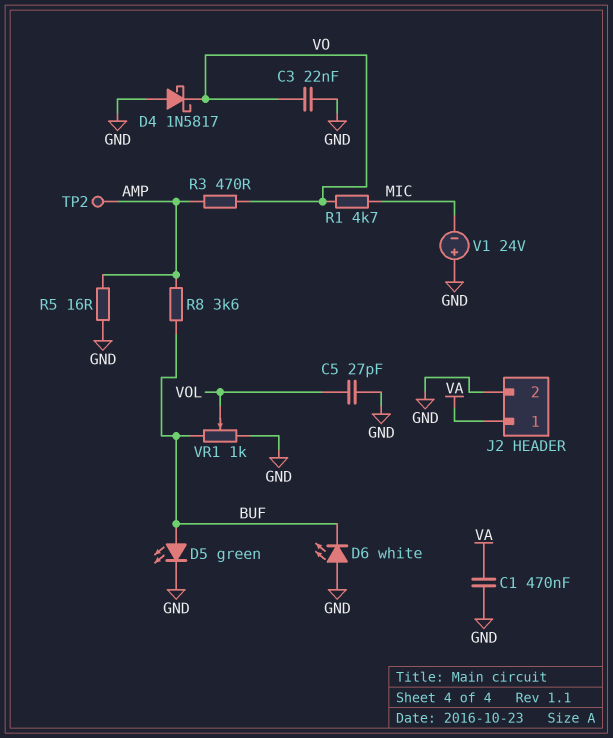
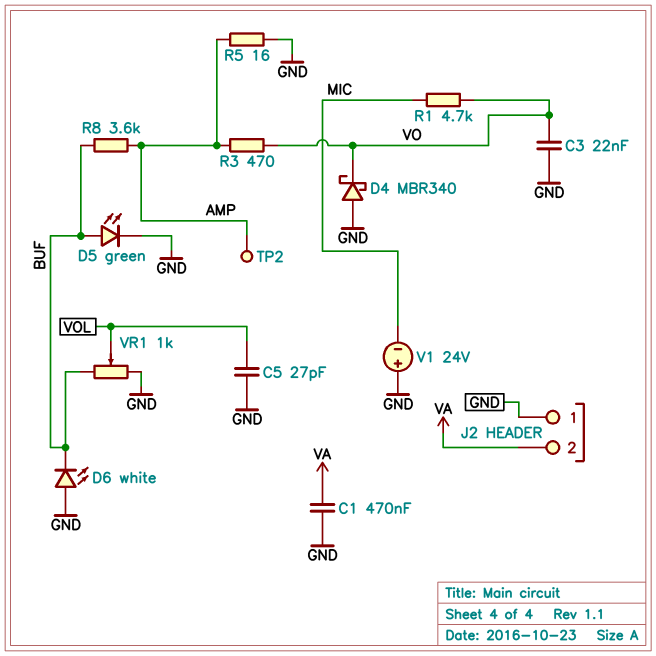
D4: schottky 1N5817 (A GND, K VO) -> schottky MBR340 (A GND, K VO)
J2 pin 1: VA -> GND
J2 pin 2: GND -> VA

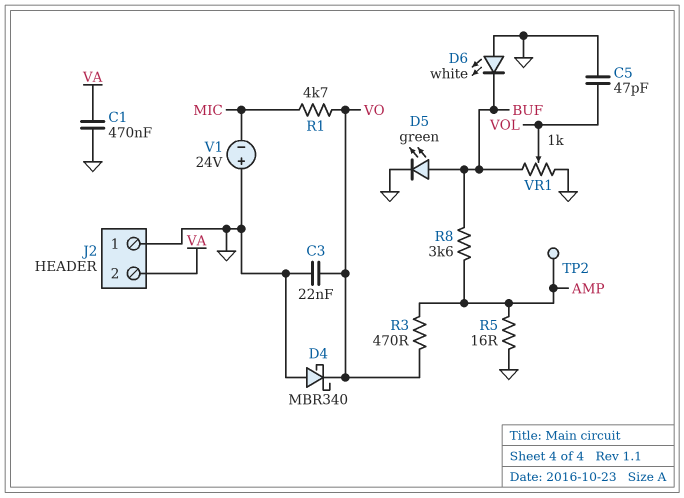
C5: 27pF (GND, VOL) -> 47pF (GND, VOL)

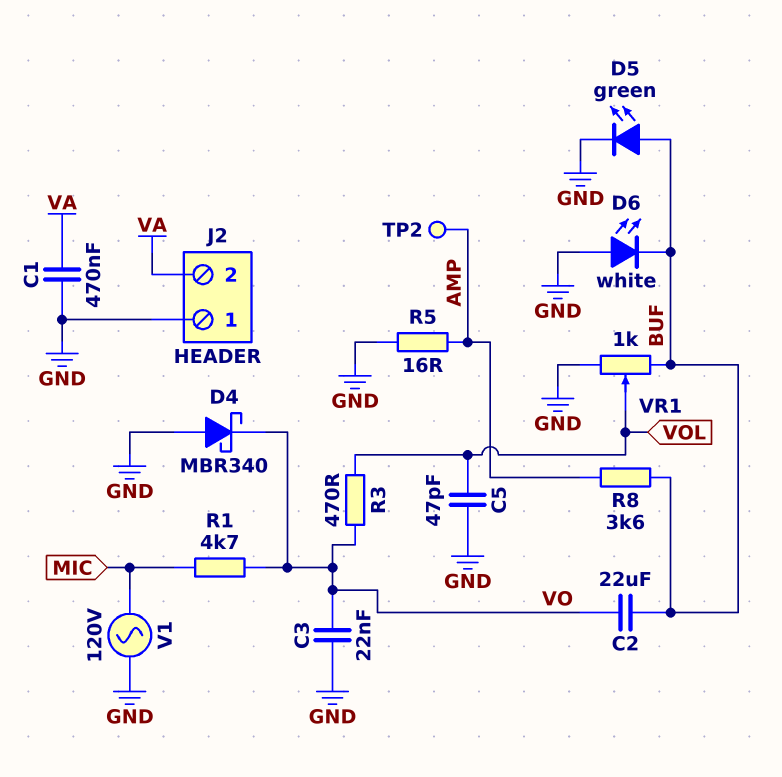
C2: none -> 22uF (BUF, VO)
R3: 470 (AMP, VO) -> 470 (VO, VOL)
V1: 24V (plus GND, minus MIC) -> AC 120V (GND, MIC)

